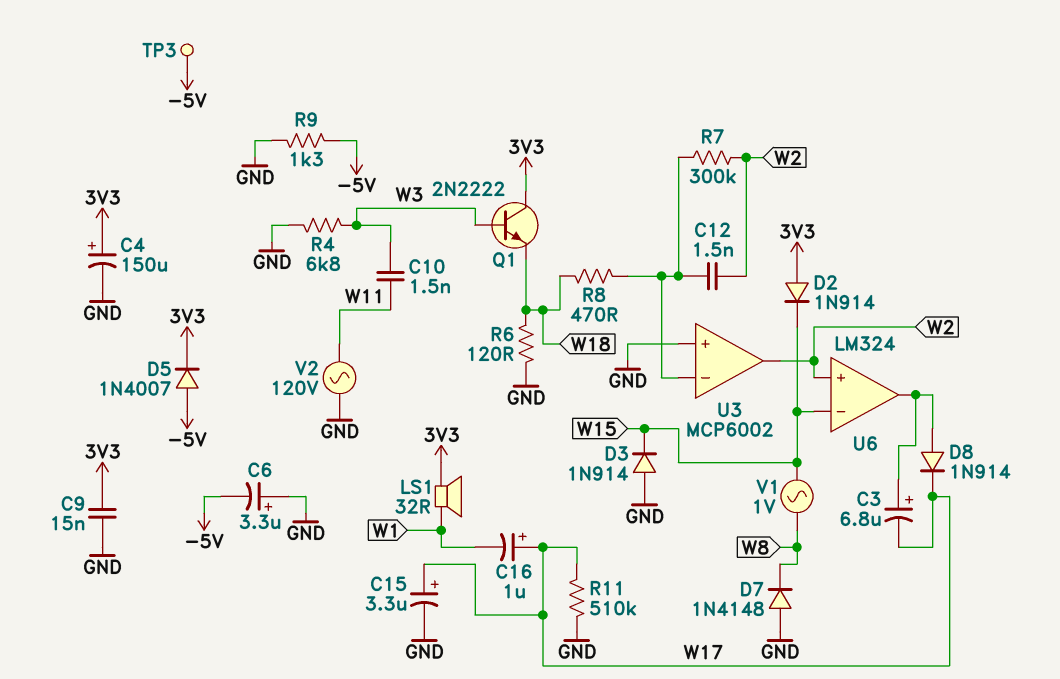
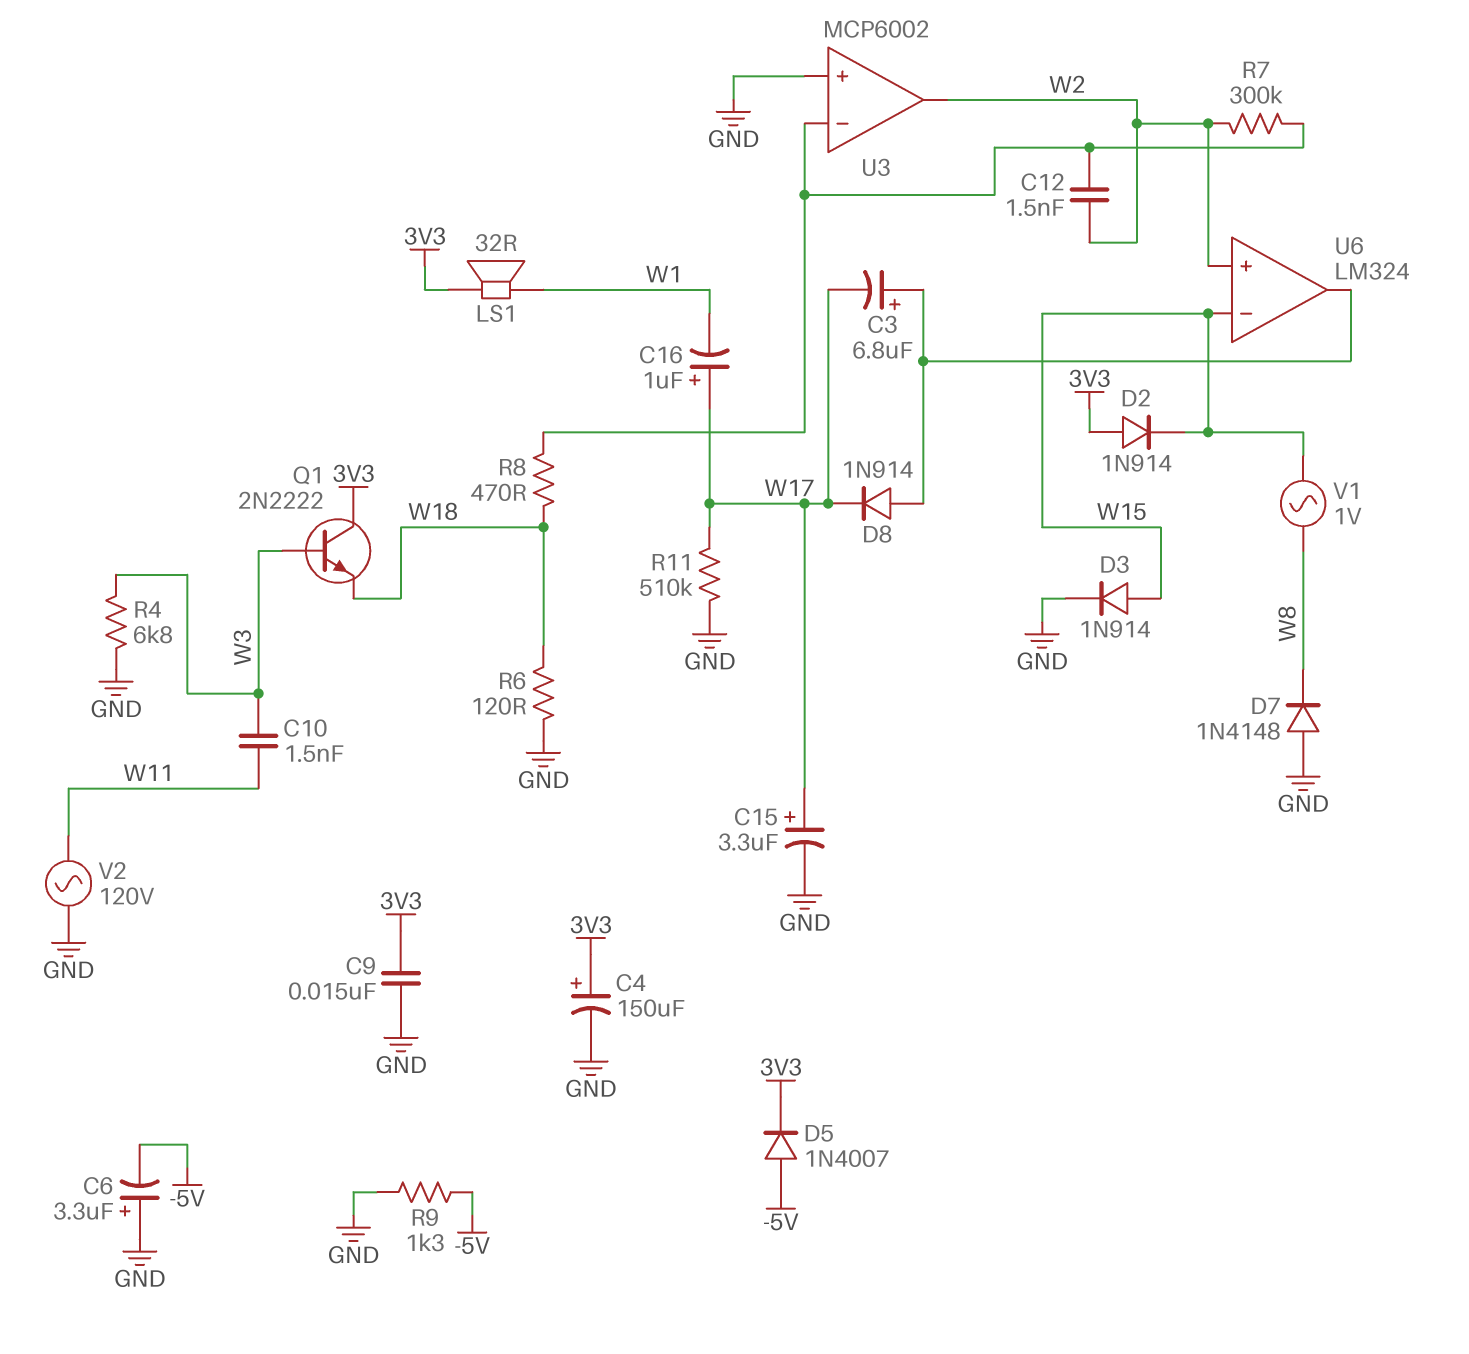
D3: diode 1N914 (A GND, K W15) -> diode 1N914 (A W15, K GND)
TP3: test point (-5V) -> none

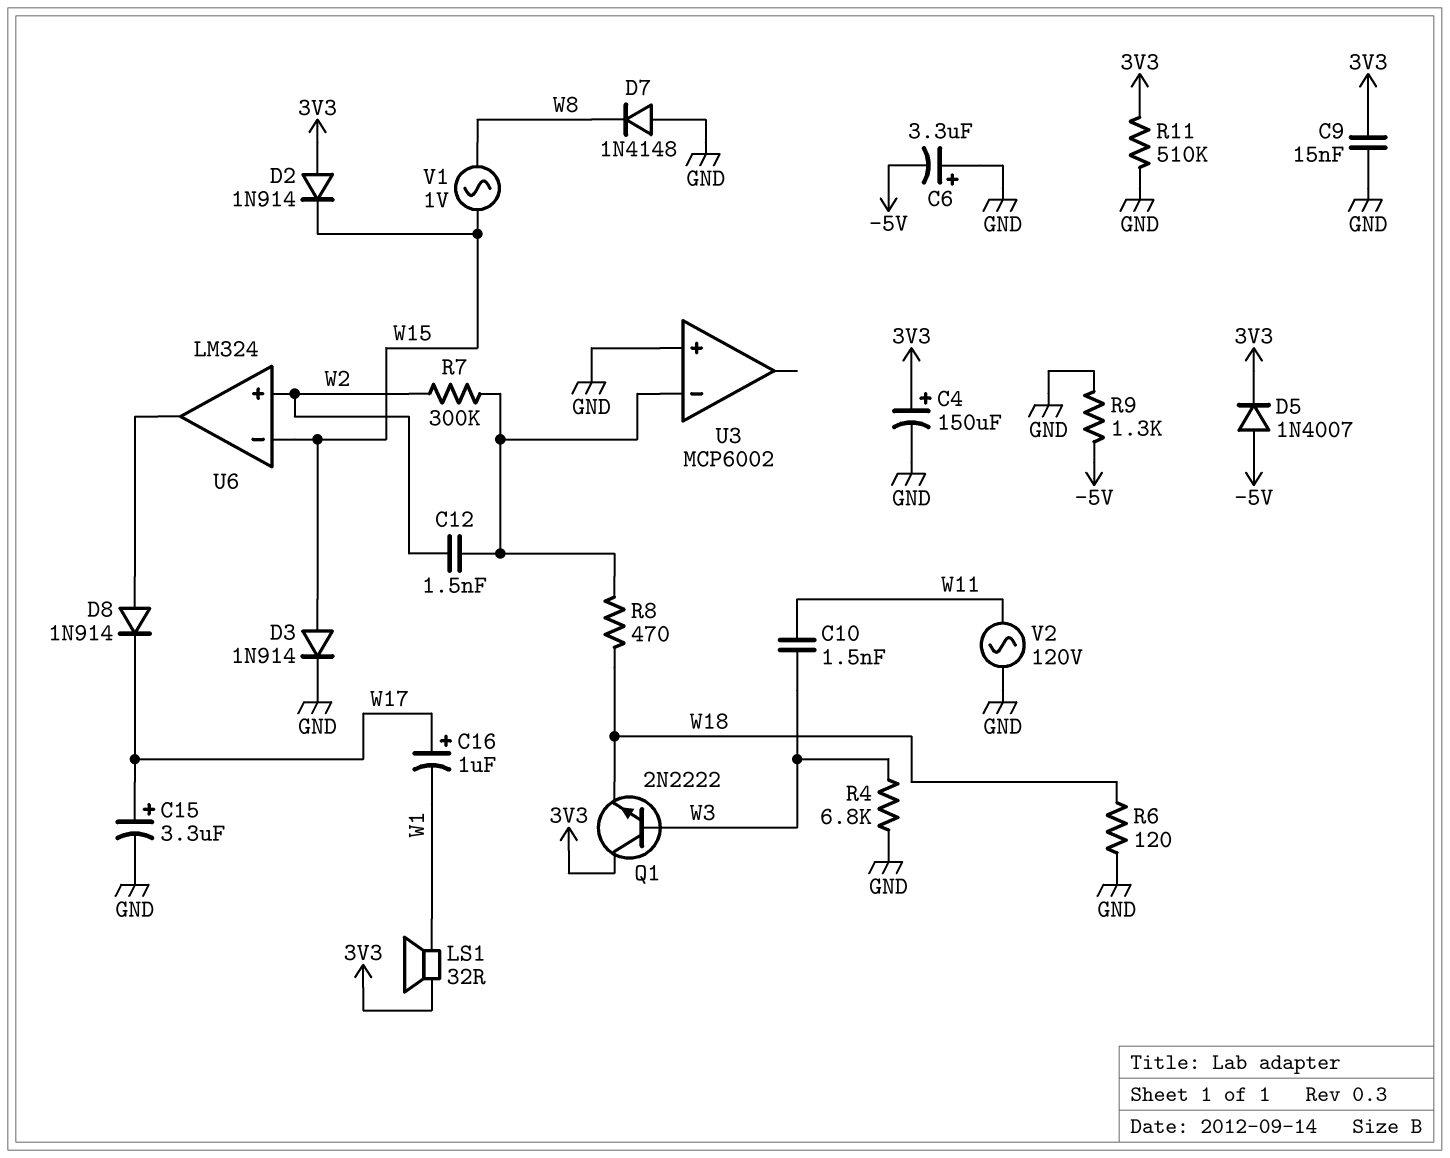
C3: 6.8uF (plus U6/out, minus W17) -> none
R11: 510k (GND, W17) -> 510k (3V3, GND)
U3 pin out: W2 -> none

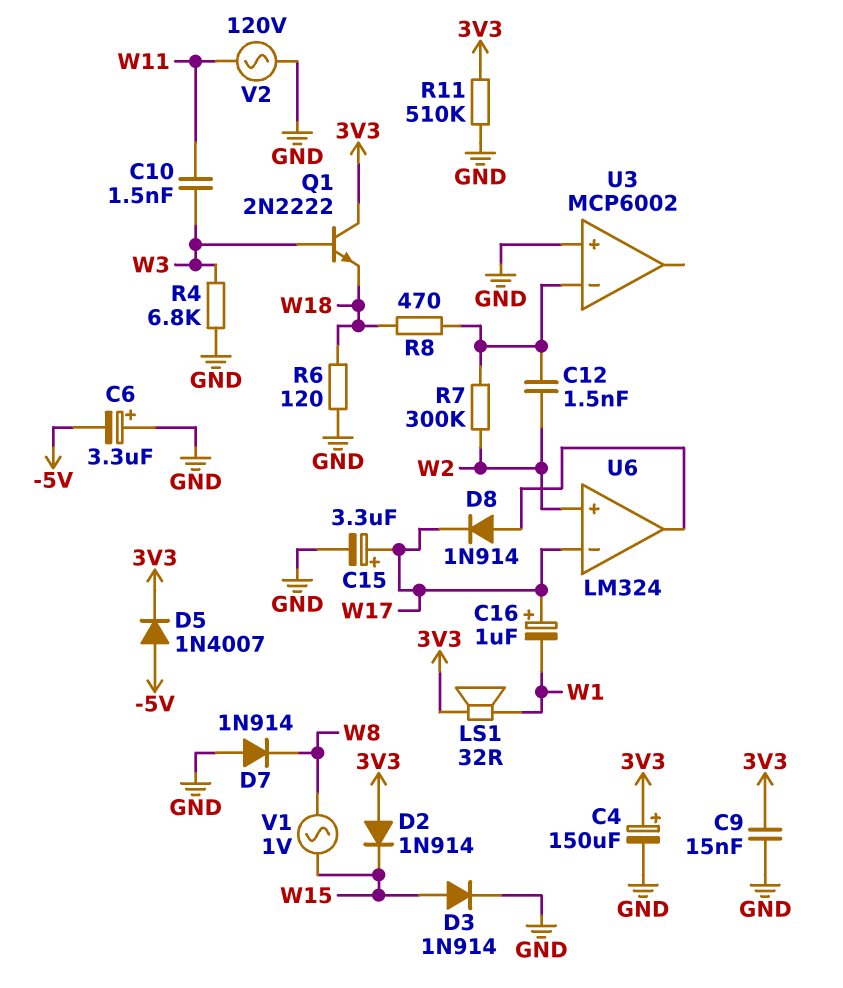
D7: diode 1N4148 (A GND, K W8) -> diode 1N914 (A GND, K W8)
R9: 1.3k (-5V, GND) -> none
U6 pin in-: W15 -> W17

